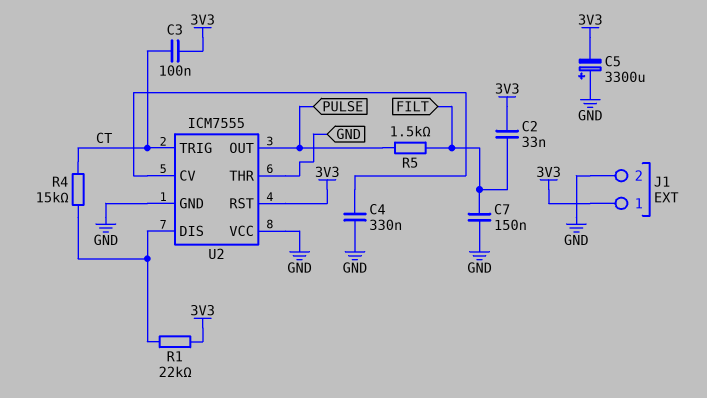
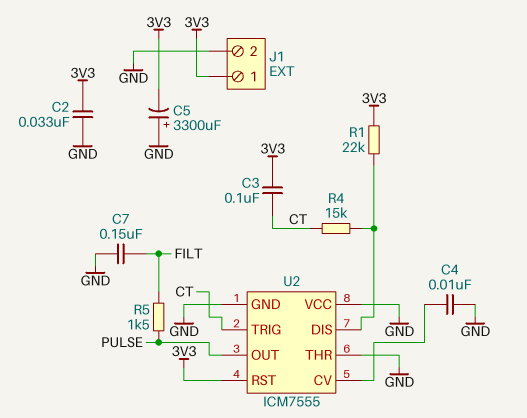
C2: 33nF (3V3, FILT) -> 33nF (3V3, GND)
C4: 330nF (GND, U2/CV) -> 10nF (GND, U2/CV)

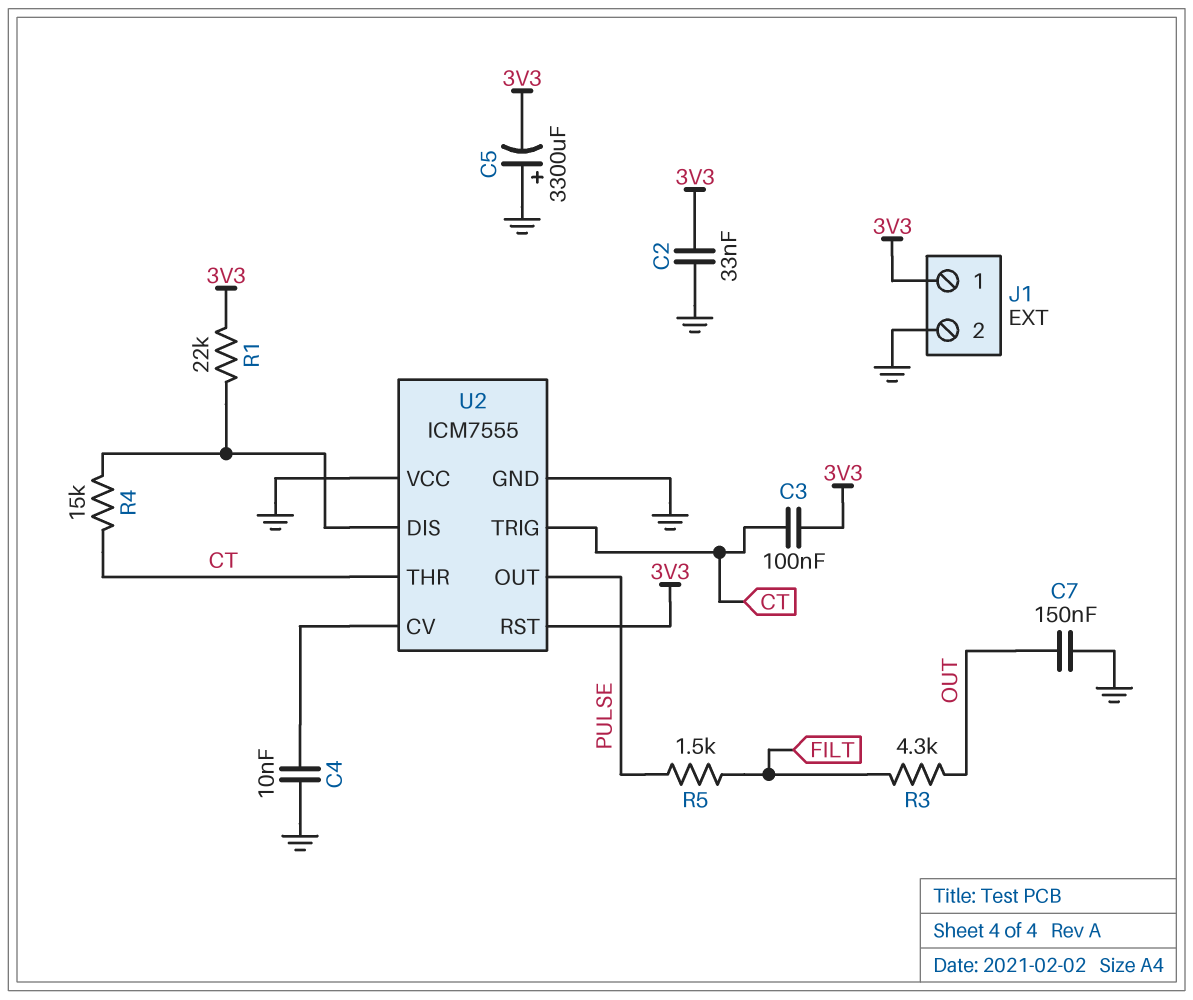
C7: 150nF (FILT, GND) -> 150nF (GND, OUT)
R3: none -> 4.3k (FILT, OUT)
U2 pin THR: GND -> CT

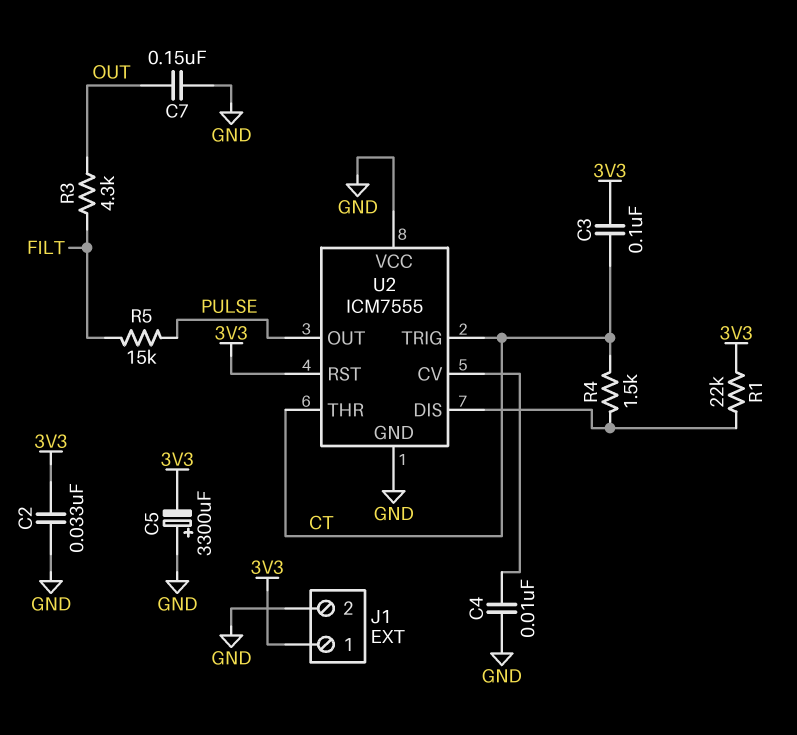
R4: 15k (CT, U2/DIS) -> 1.5k (CT, U2/DIS)
R5: 1.5k (FILT, PULSE) -> 15k (FILT, PULSE)

